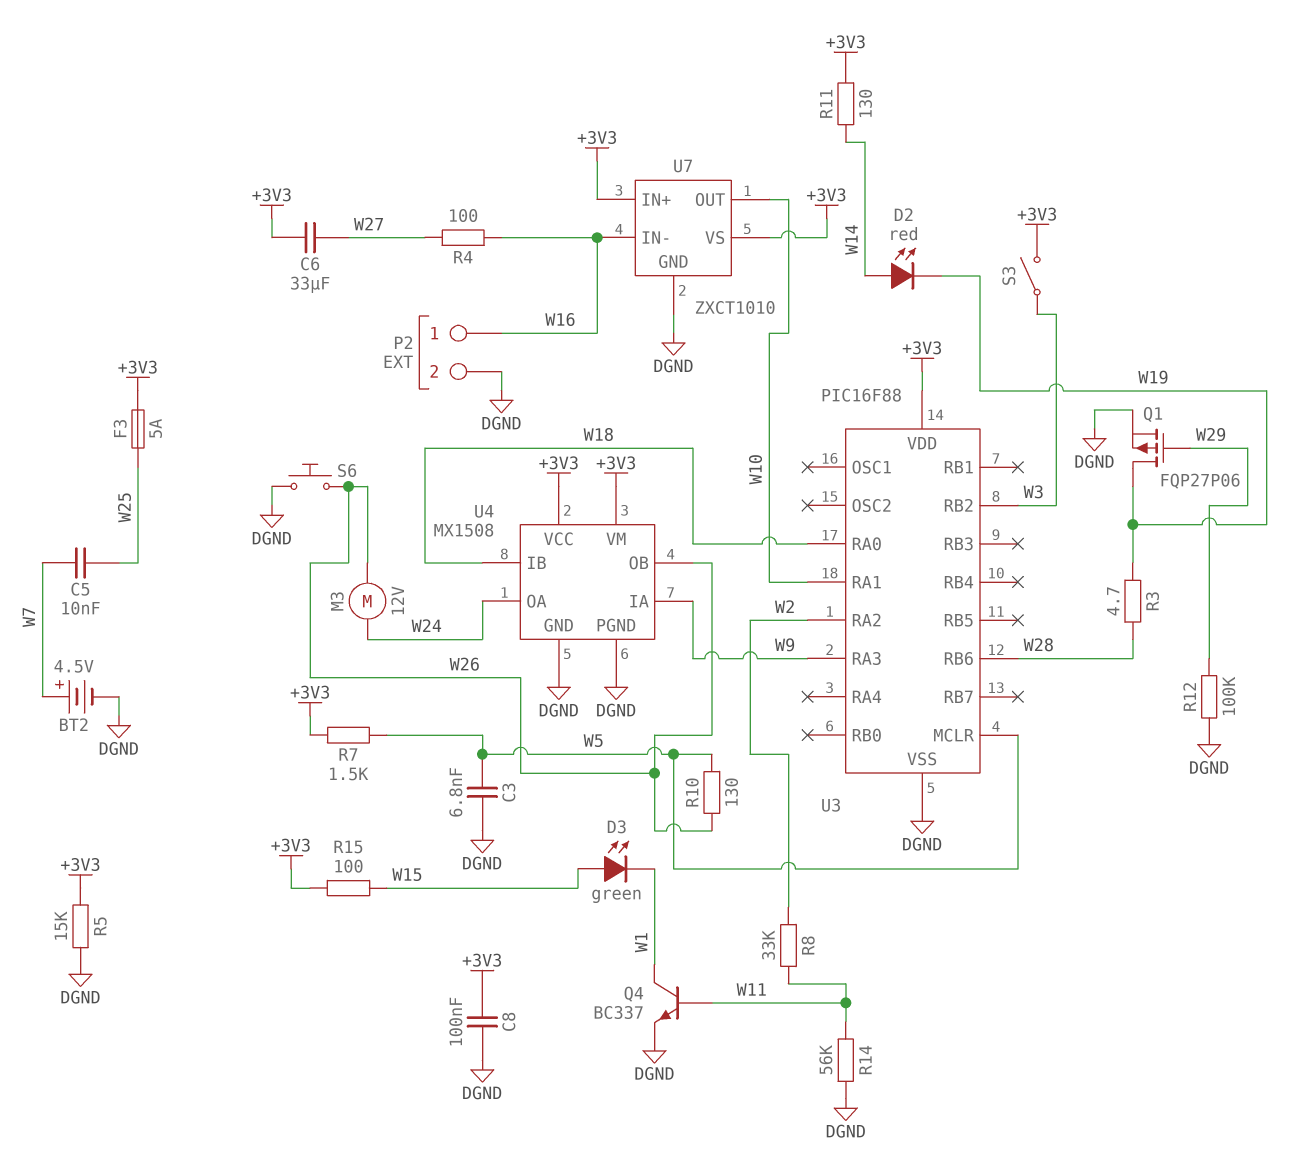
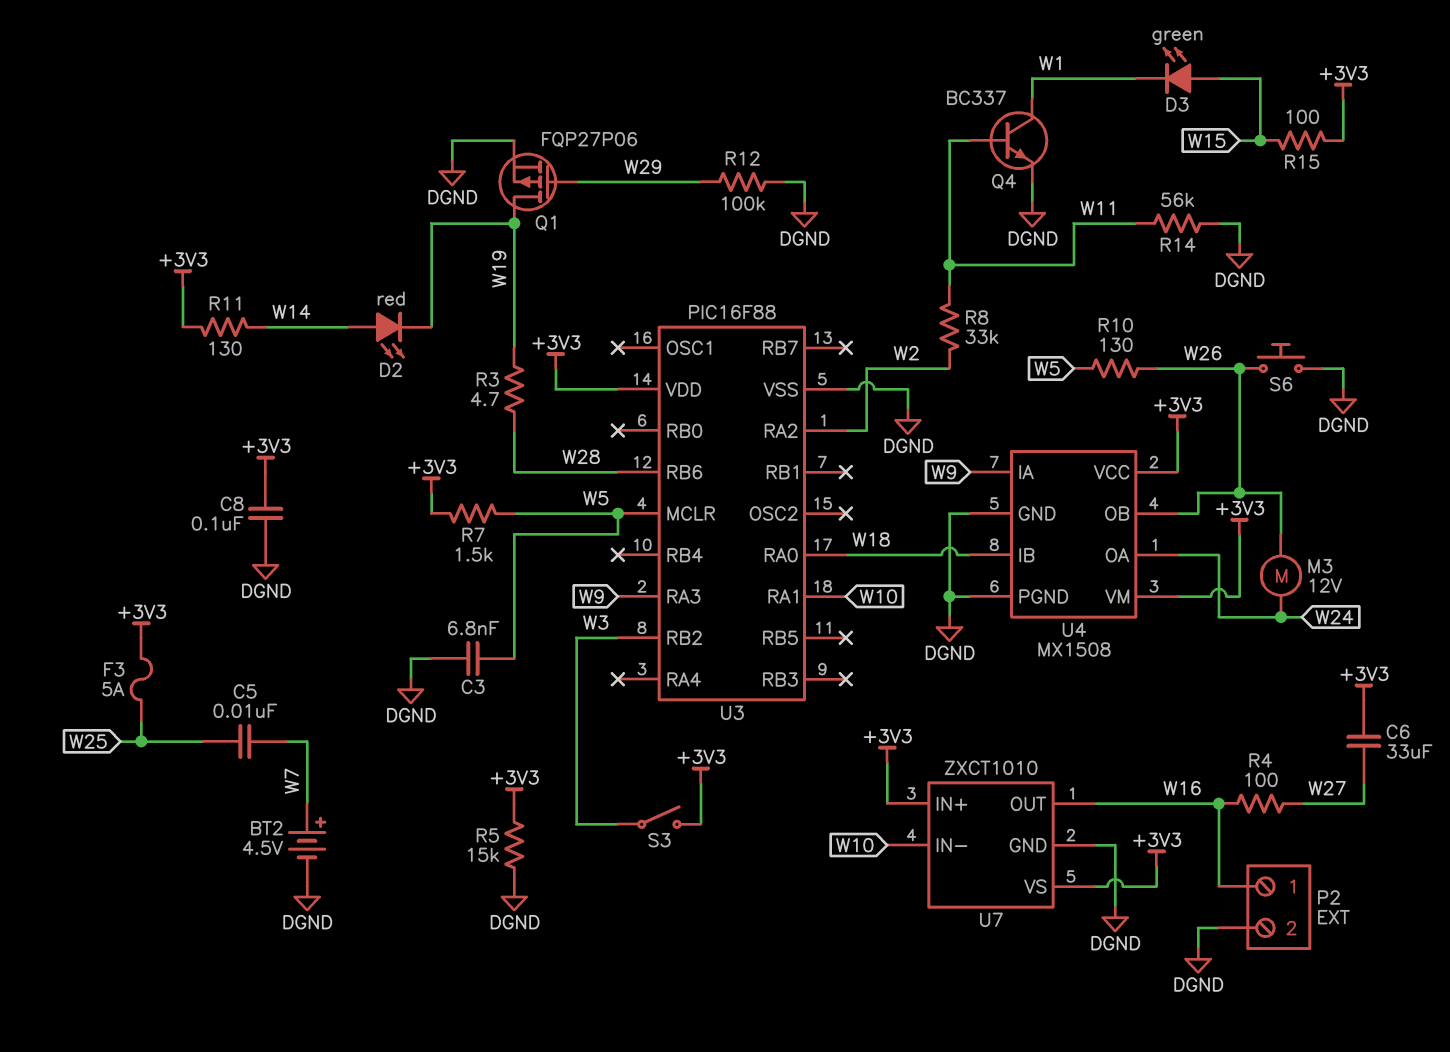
U7 pin IN-: W16 -> W10
U7 pin OUT: W10 -> W16

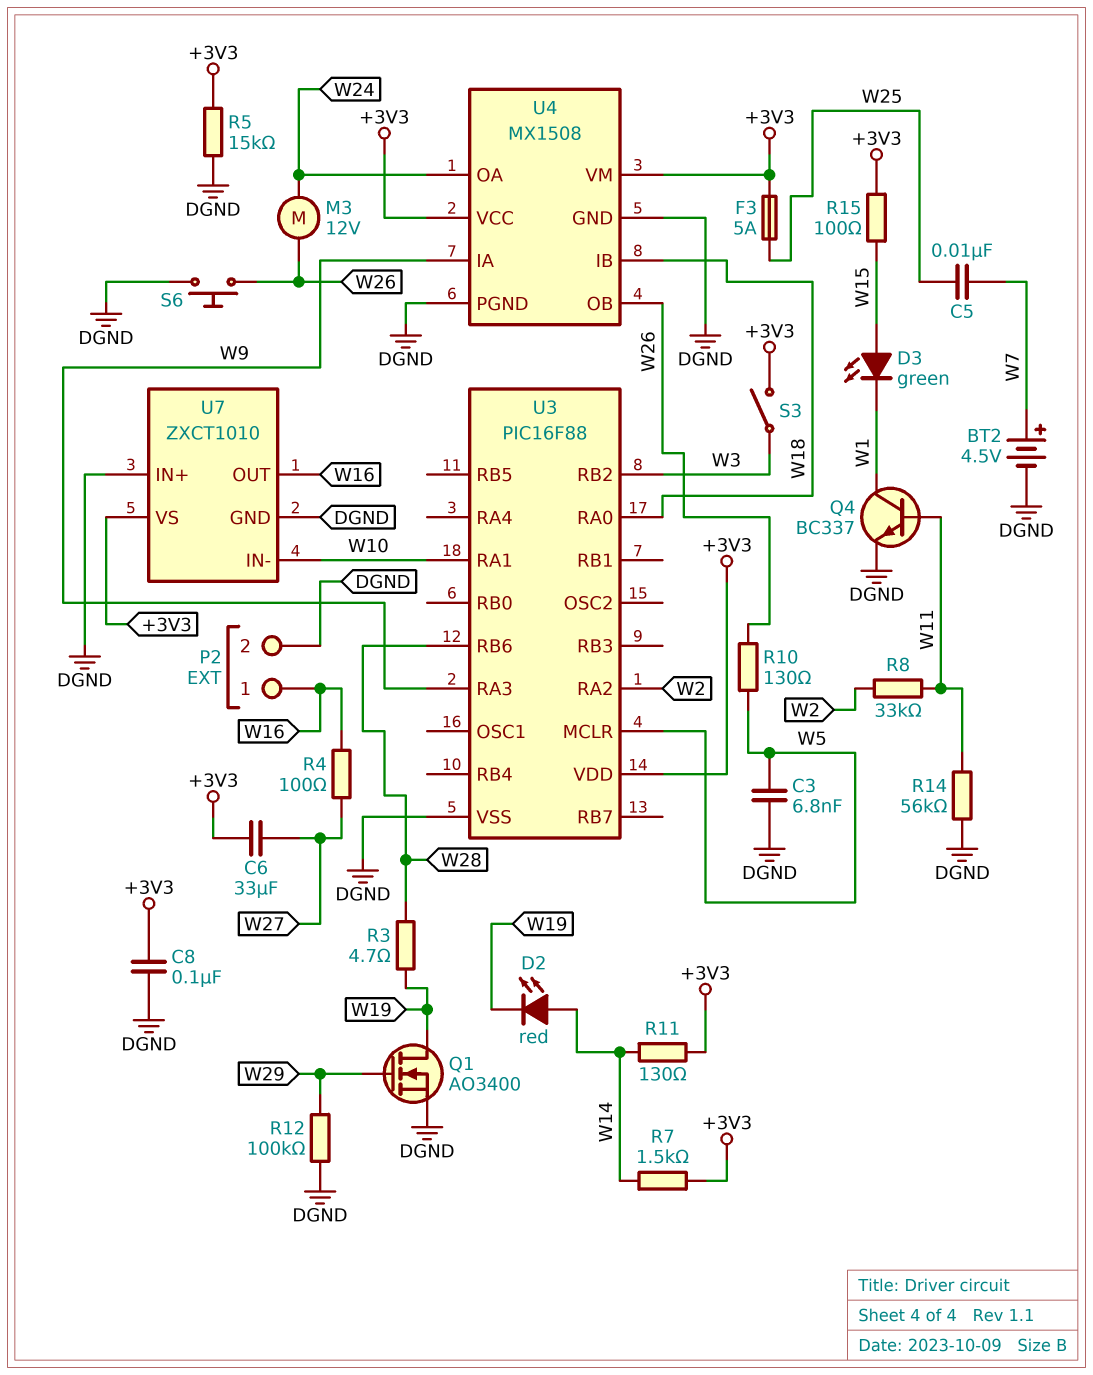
Q1: PMOS FQP27P06 (G W29, D W19, S DGND) -> NMOS AO3400 (G W29, D W19, S DGND)
R7: 1.5k (+3V3, W5) -> 1.5k (+3V3, W14)
U7 pin IN+: +3V3 -> DGND

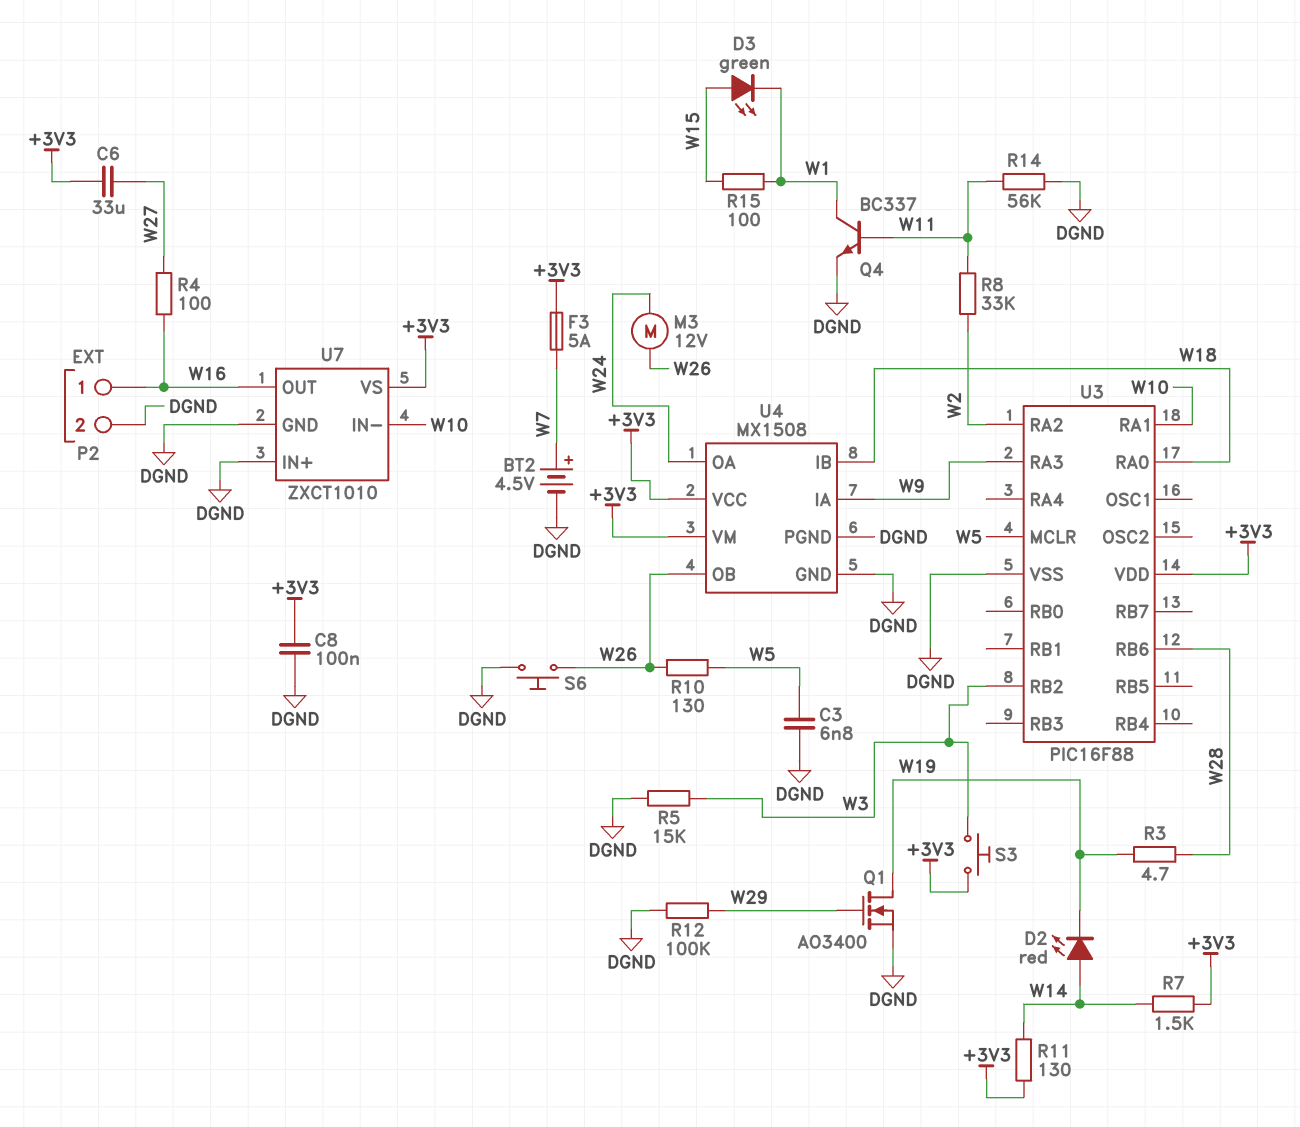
C5: 10nF (W7, W25) -> none
F3: 5A (+3V3, W25) -> 5A (+3V3, W7)
R5: 15k (+3V3, DGND) -> 15k (DGND, W3)
R15: 100 (+3V3, W15) -> 100 (W1, W15)
S3: switch (+3V3, W3) -> button (+3V3, W3)

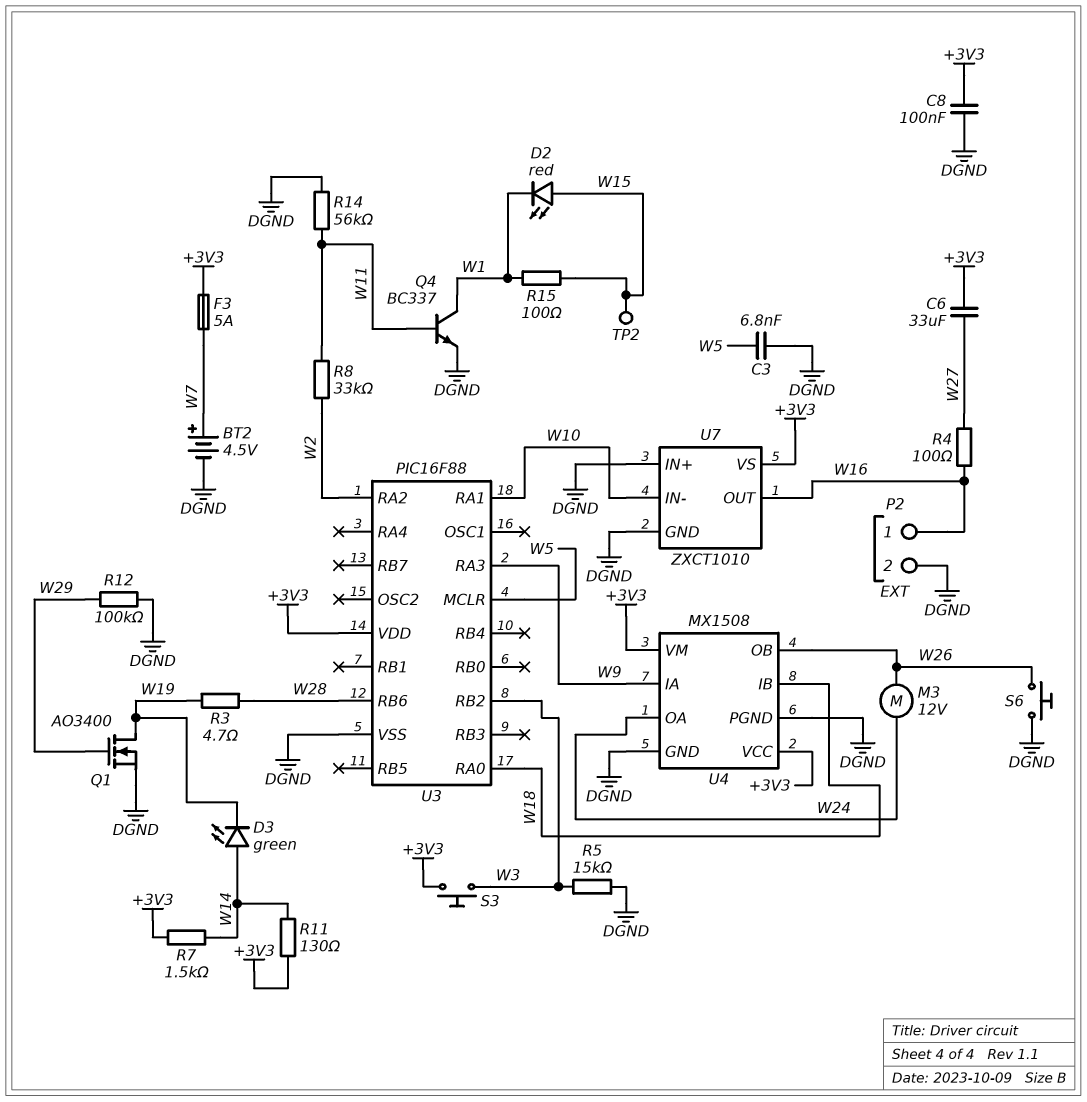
D2: LED red (A W14, K W19) -> LED red (A W15, K W1)
D3: LED green (A W15, K W1) -> LED green (A W14, K W19)
R10: 130 (W5, W26) -> none
TP2: none -> test point (W15)

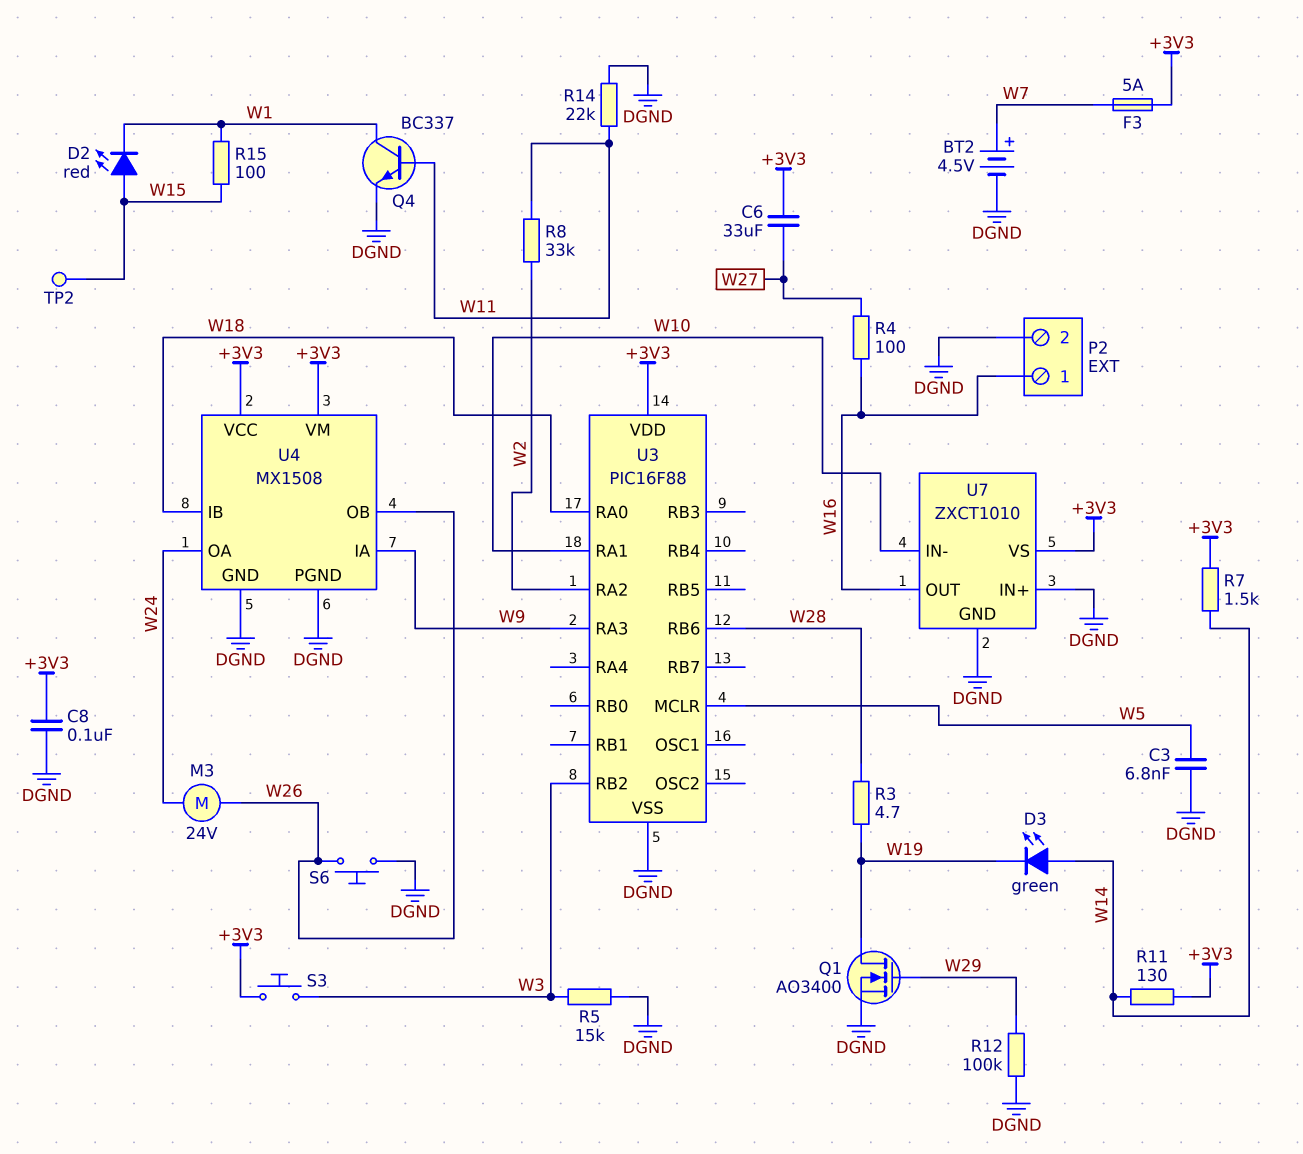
M3: motor 12V (W24, W26) -> motor 24V (W24, W26)
R14: 56k (DGND, W11) -> 22k (DGND, W11)

